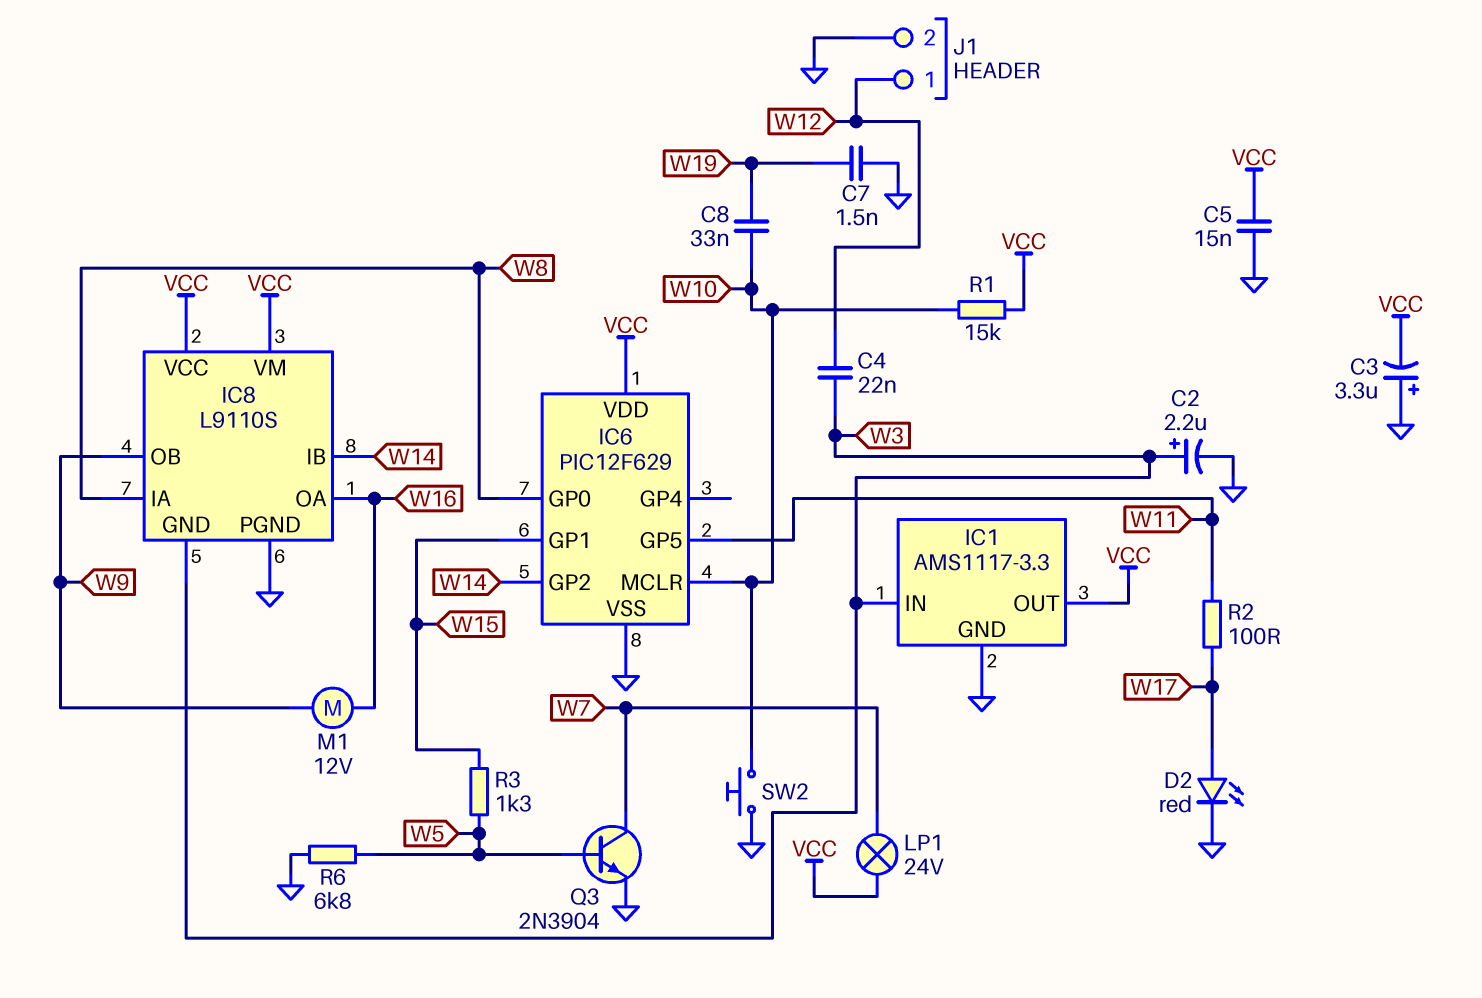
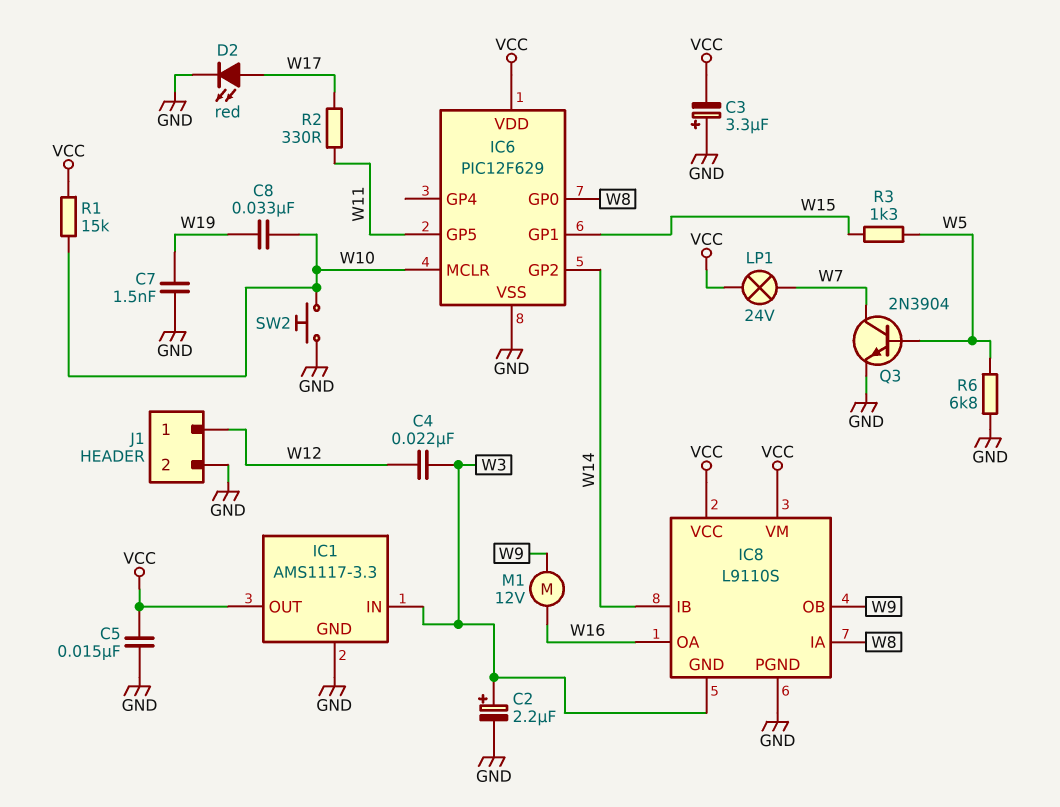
R2: 100 (W11, W17) -> 330 (W11, W17)

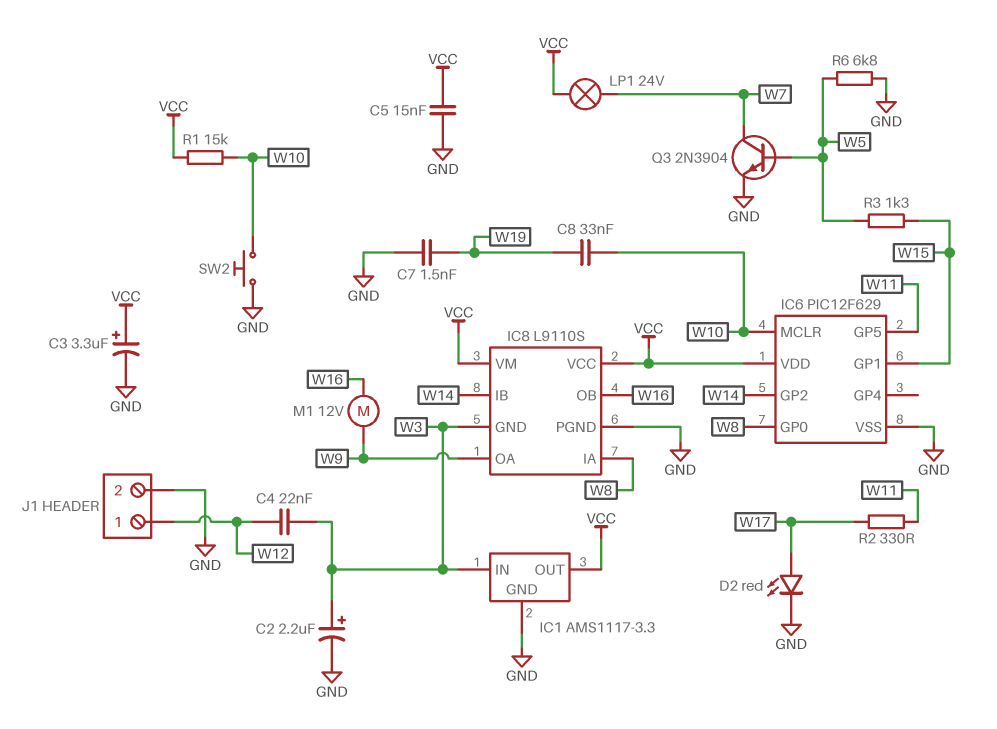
C3: 3.3uF (plus GND, minus VCC) -> 3.3uF (plus VCC, minus GND)
IC8 pin OA: W16 -> W9
IC8 pin OB: W9 -> W16

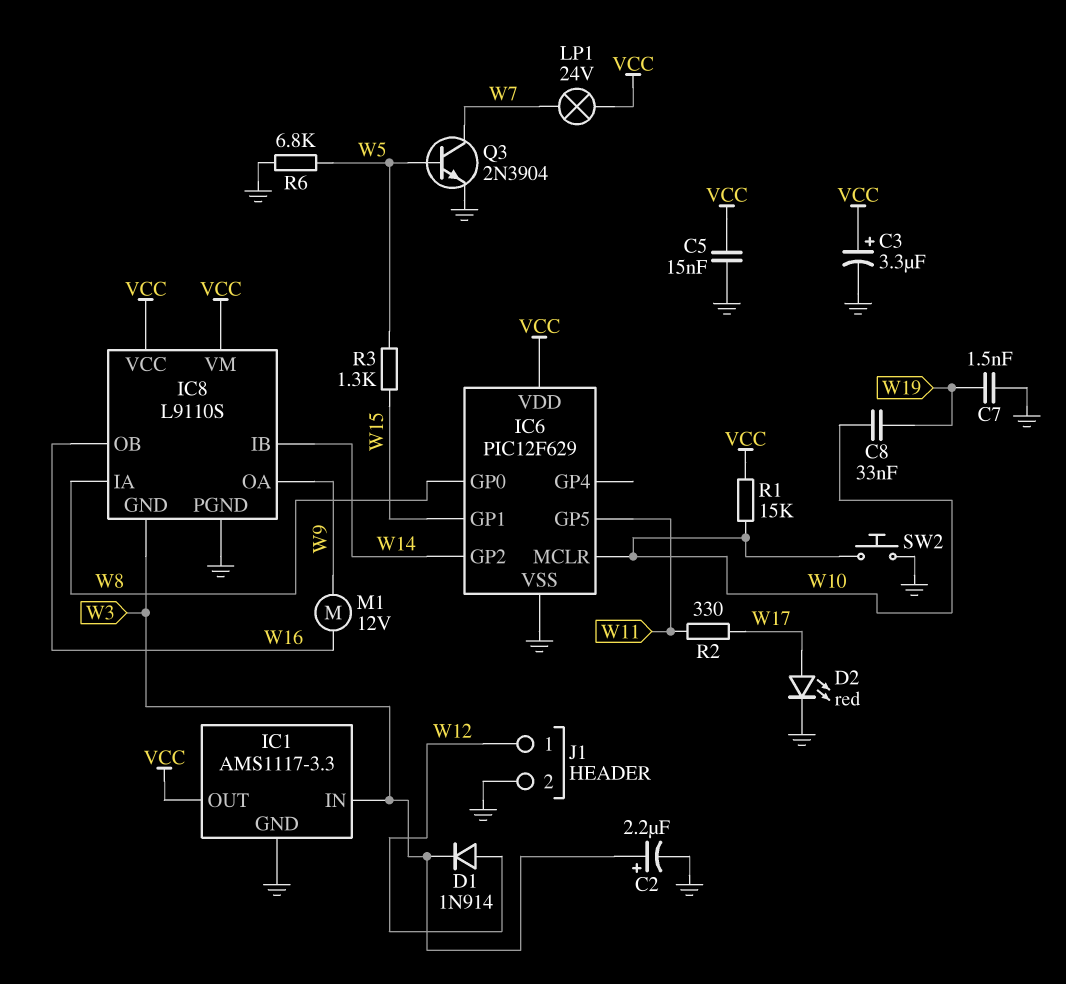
C4: 22nF (W3, W12) -> none
D1: none -> diode 1N914 (A W12, K W3)

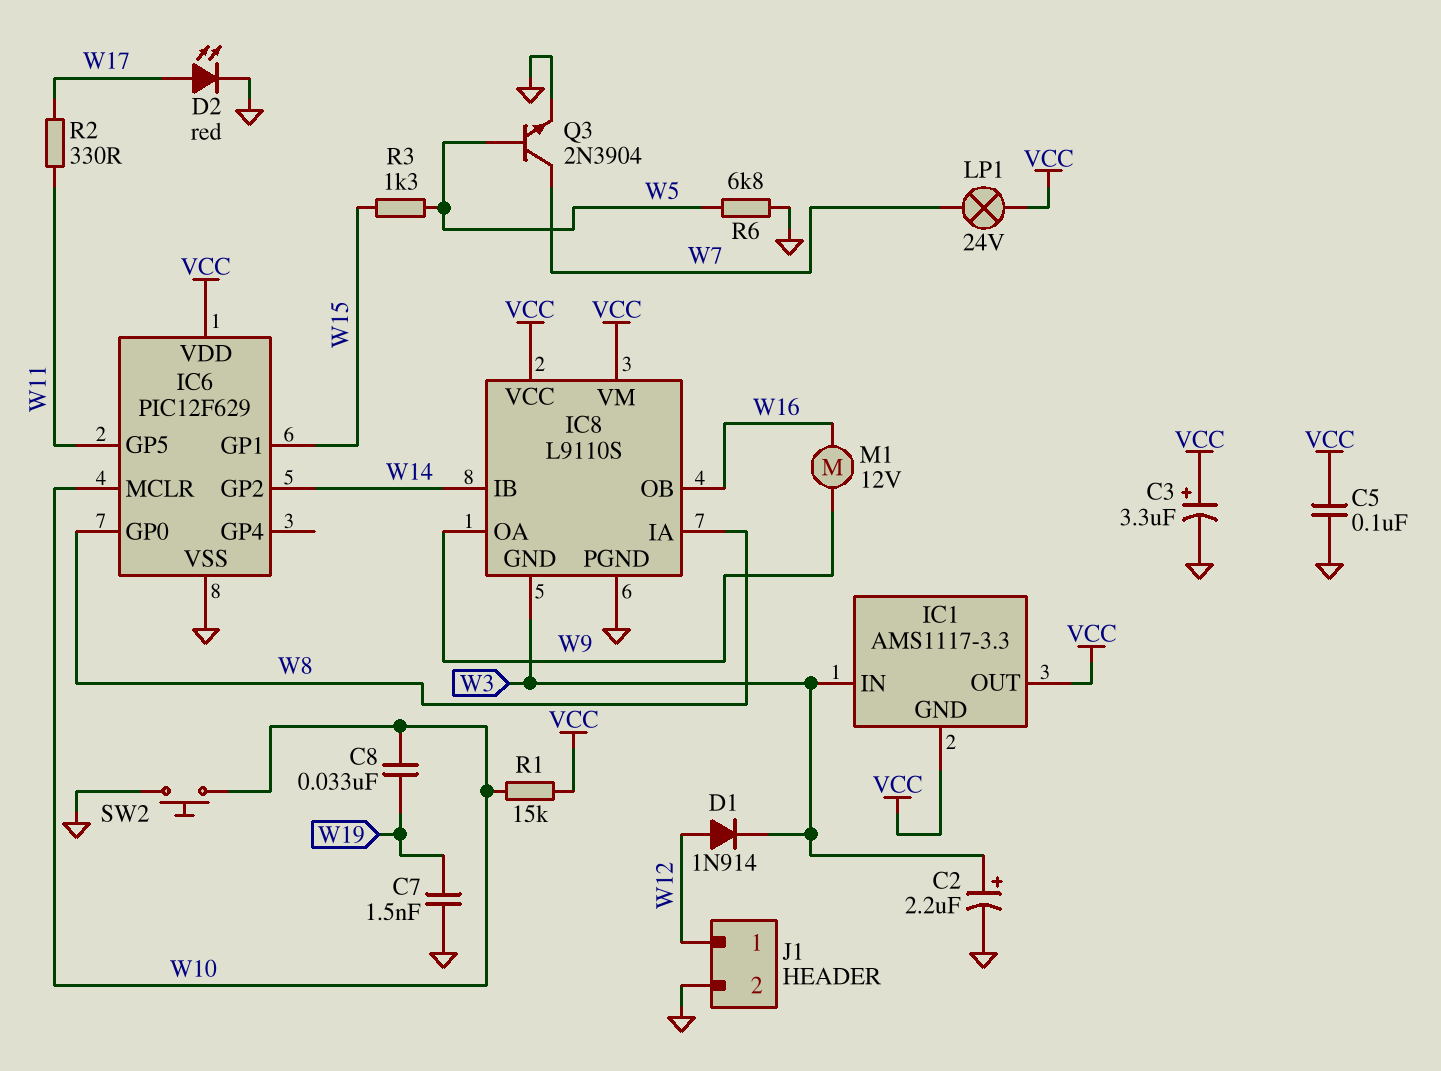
C5: 15nF (GND, VCC) -> 100nF (GND, VCC)
IC1 pin GND: GND -> VCC

